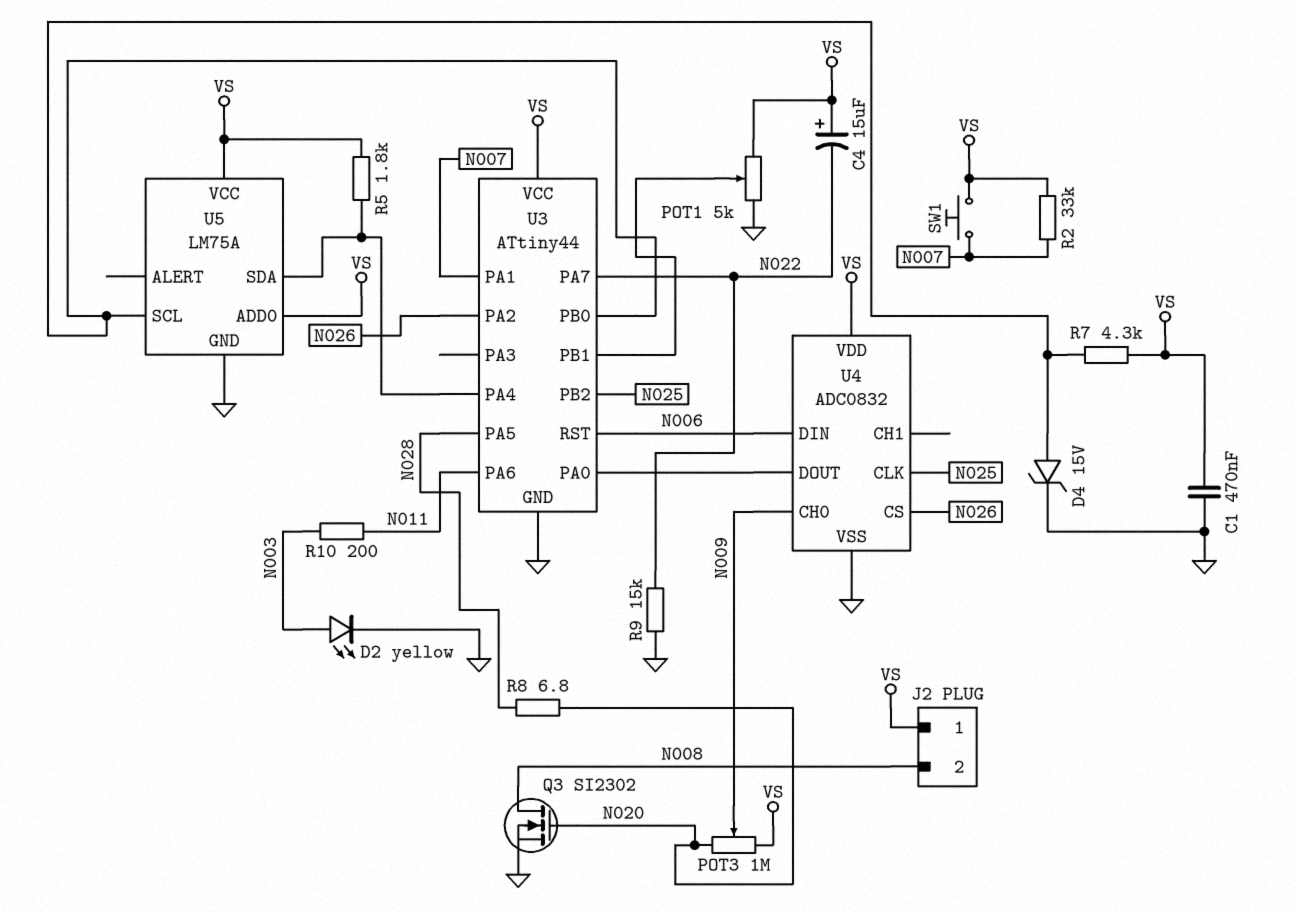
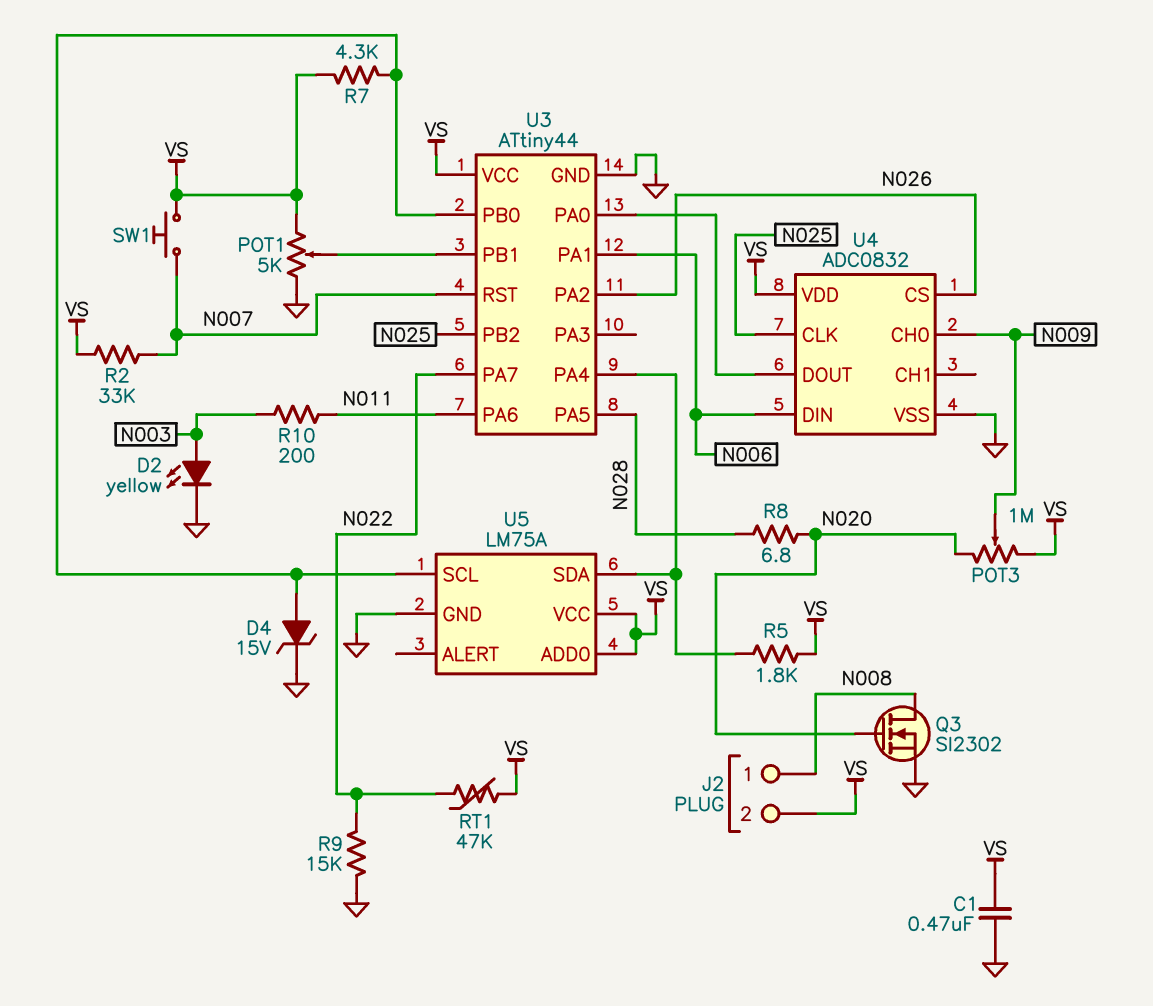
C4: 15uF (plus VS, minus N022) -> none
J2 pin 1: VS -> N008
J2 pin 2: N008 -> VS
RT1: none -> 47k (N022, VS)
U3 pin PA1: N007 -> N006
U3 pin RST: N006 -> N007

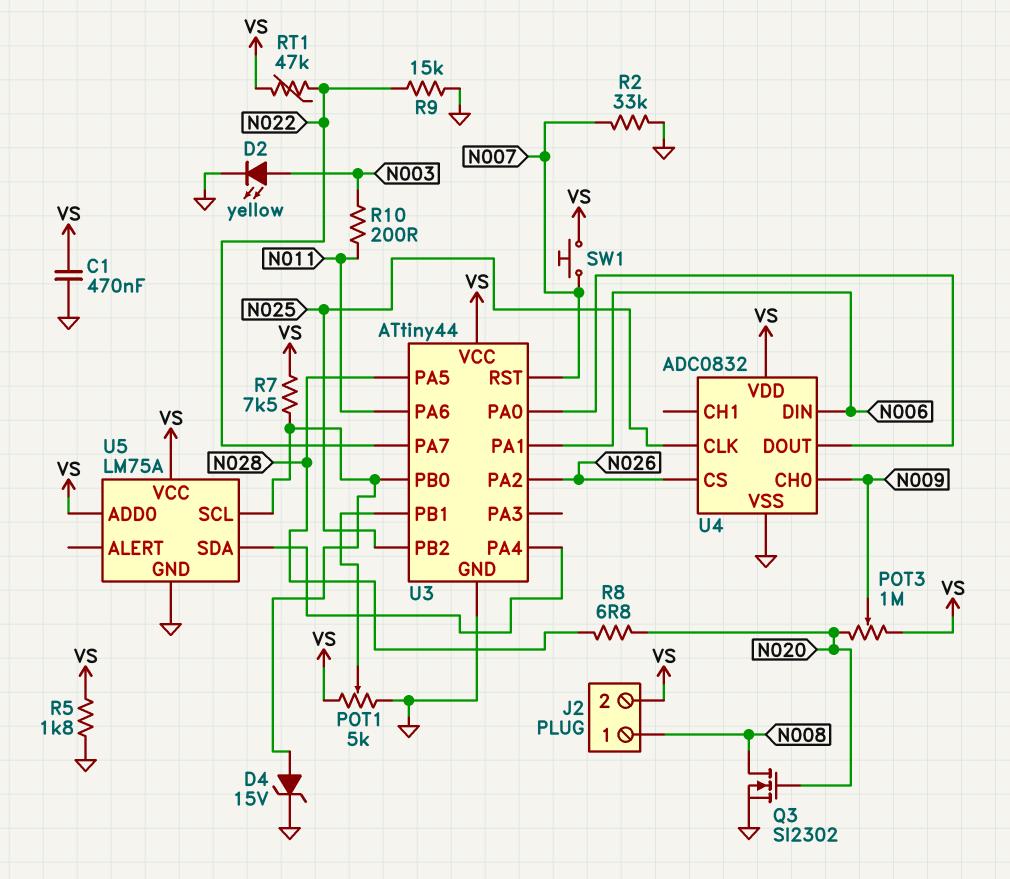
R2: 33k (N007, VS) -> 33k (GND, N007)
R5: 1.8k (U3/PA4, VS) -> 1.8k (GND, VS)
R7: 4.3k (U3/PB0, VS) -> 7.5k (U3/PB0, VS)

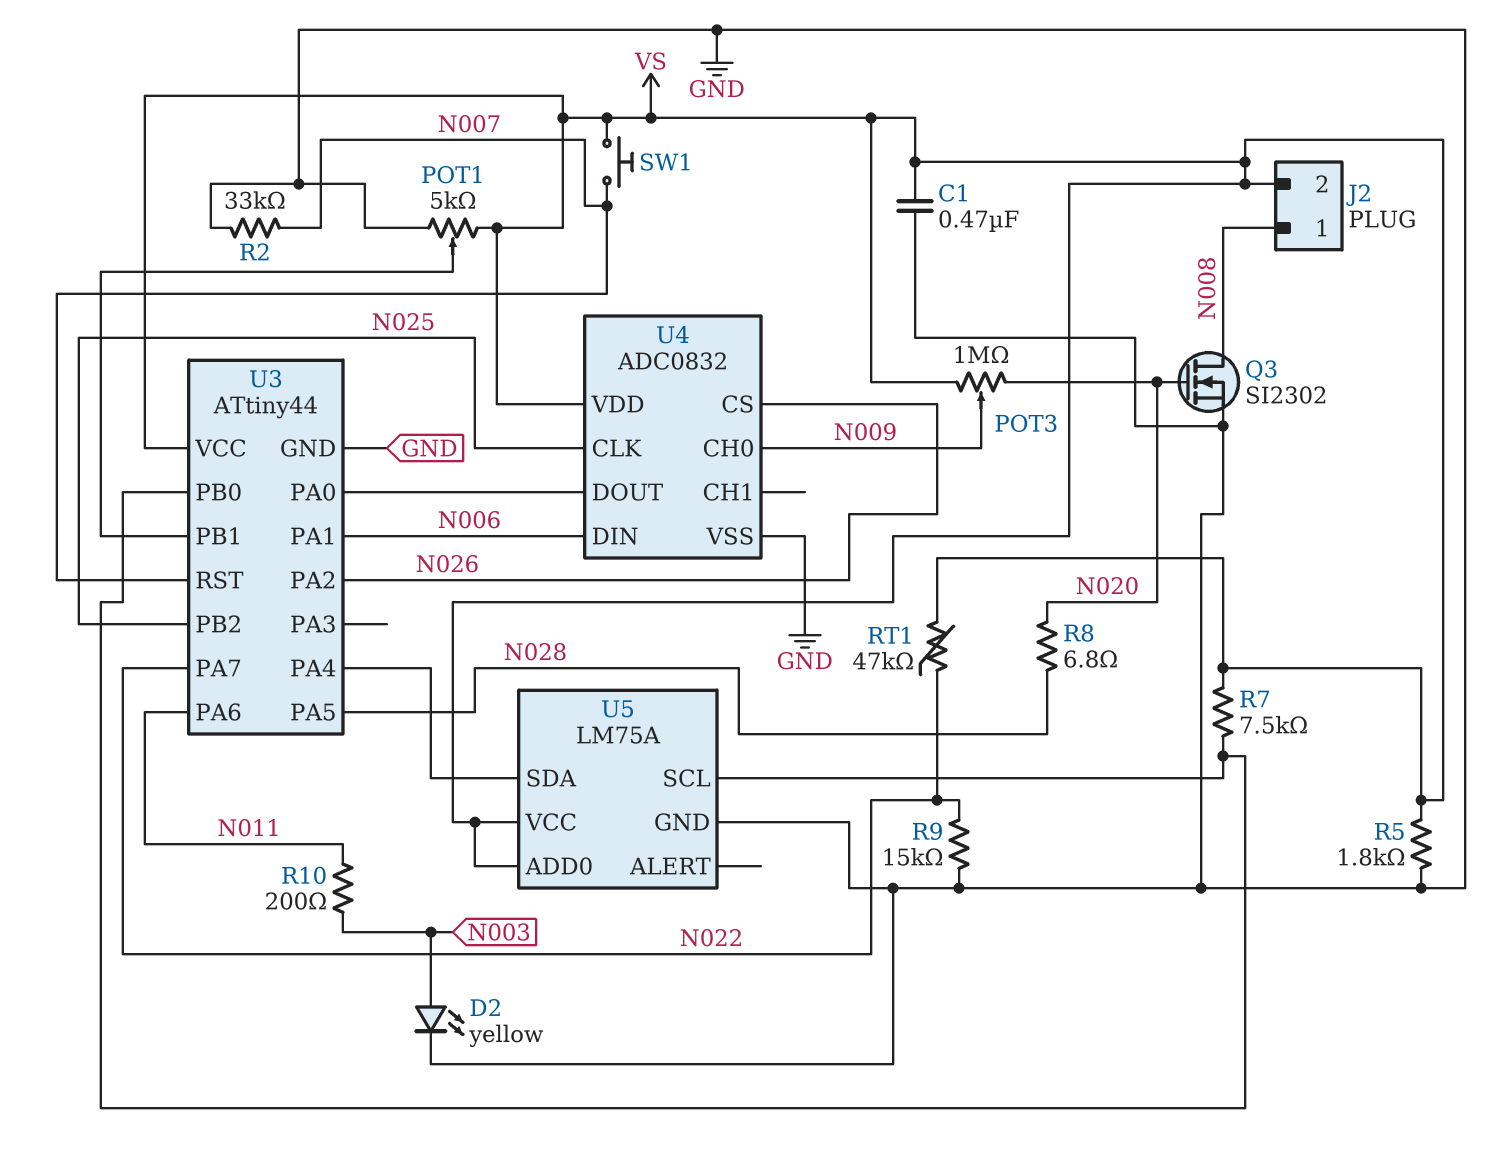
D4: zener 15V (A U3/PB0, K GND) -> none

